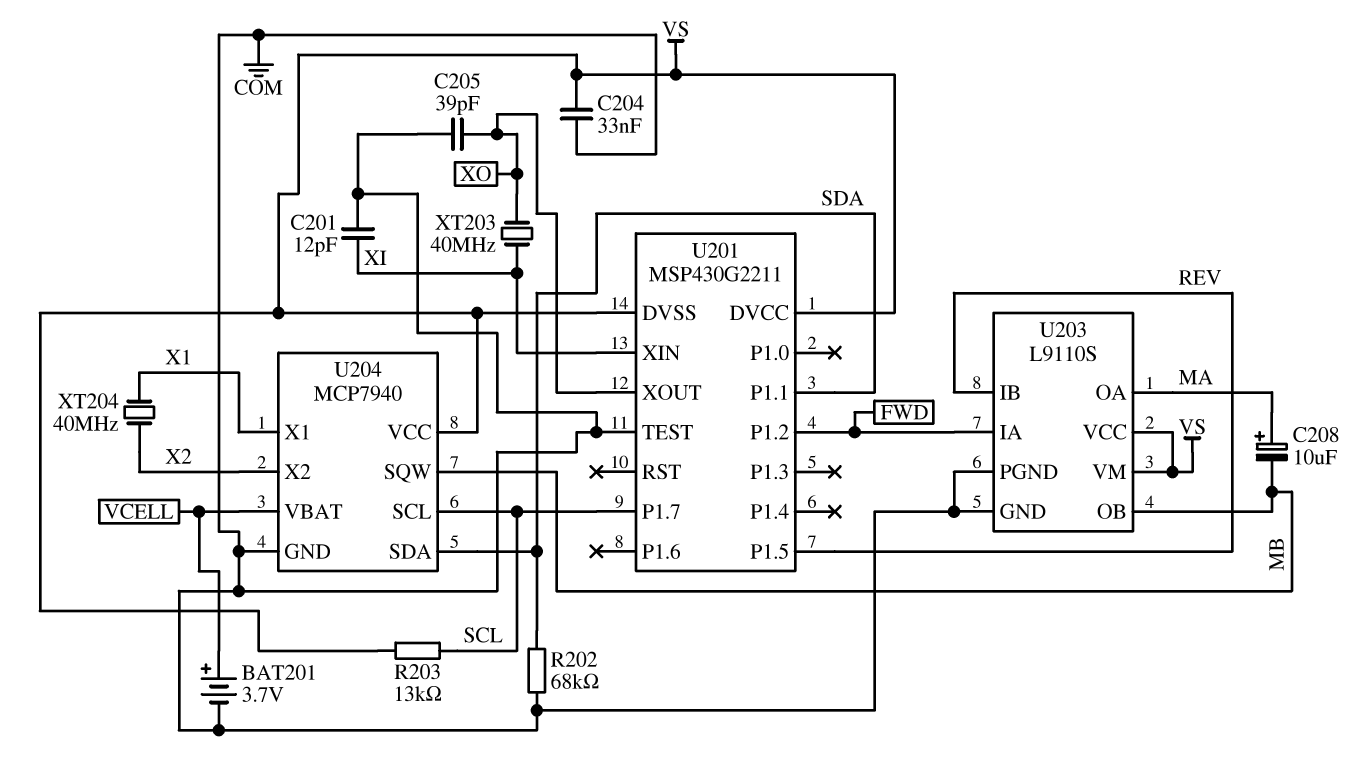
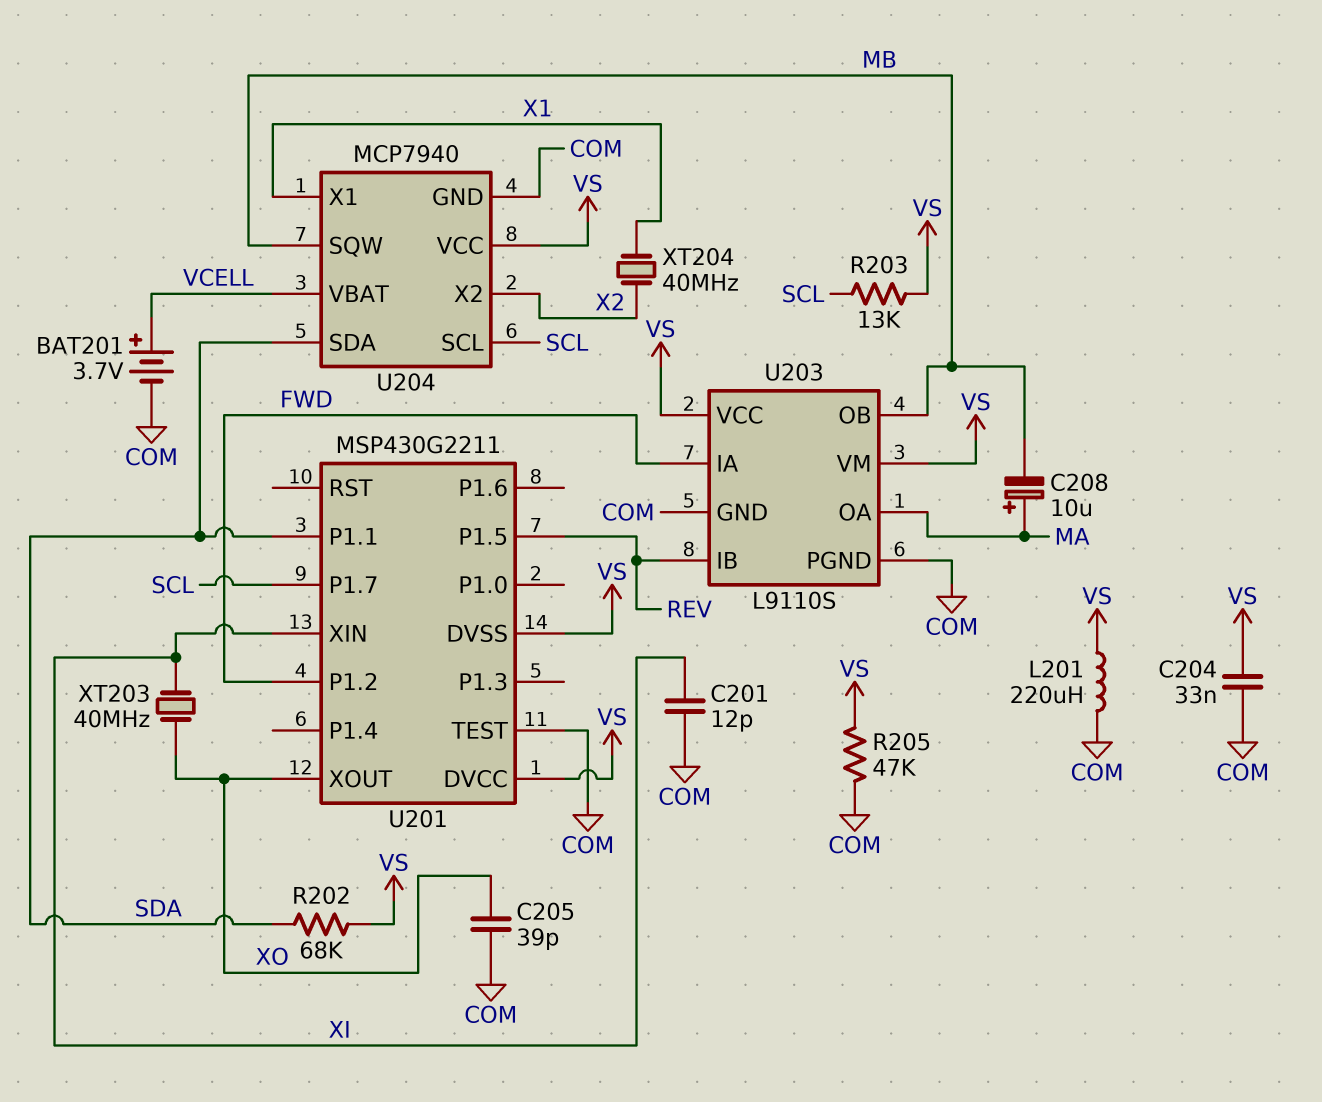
L201: none -> 220uH (COM, VS)
R202: 68k (COM, SDA) -> 68k (SDA, VS)
R205: none -> 47k (COM, VS)

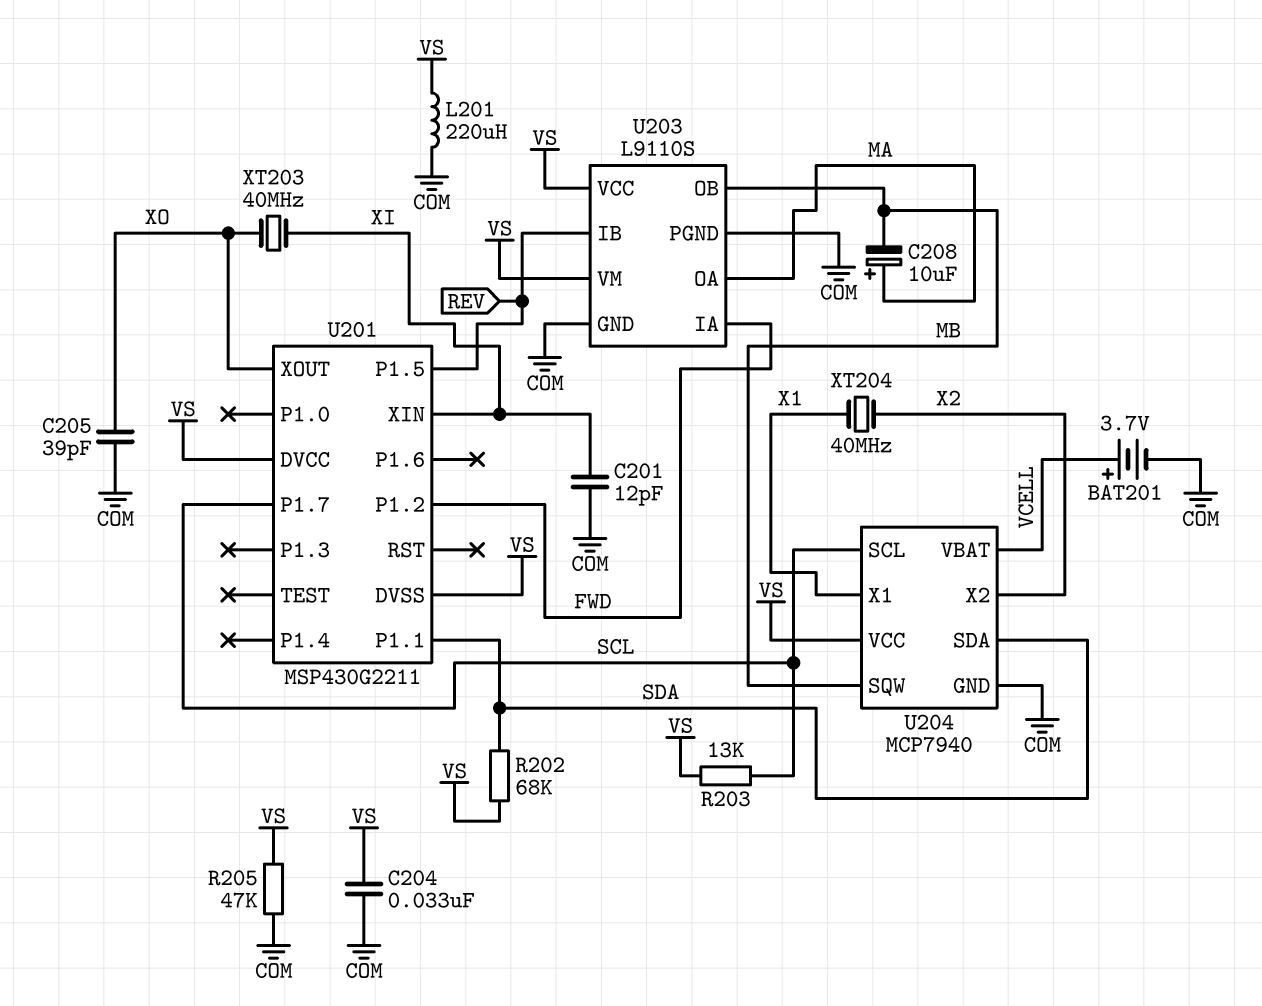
U201 pin TEST: COM -> none

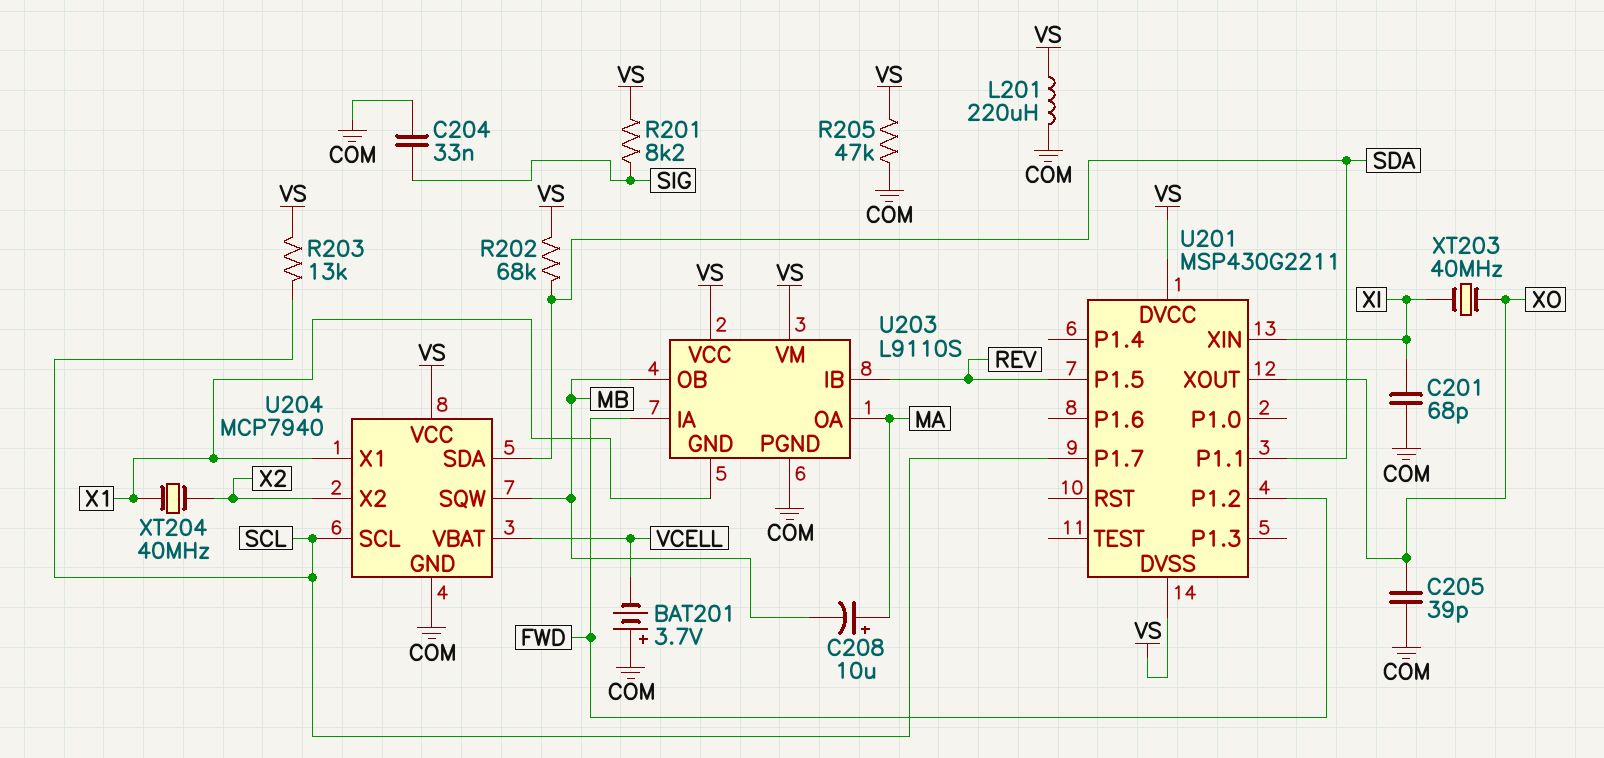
BAT201: 3.7V (plus VCELL, minus COM) -> 3.7V (plus COM, minus VCELL)
C201: 12pF (COM, XI) -> 68pF (COM, XI)
C204: 33nF (COM, VS) -> 33nF (COM, SIG)
R201: none -> 8.2k (SIG, VS)
U203 pin GND: COM -> X1

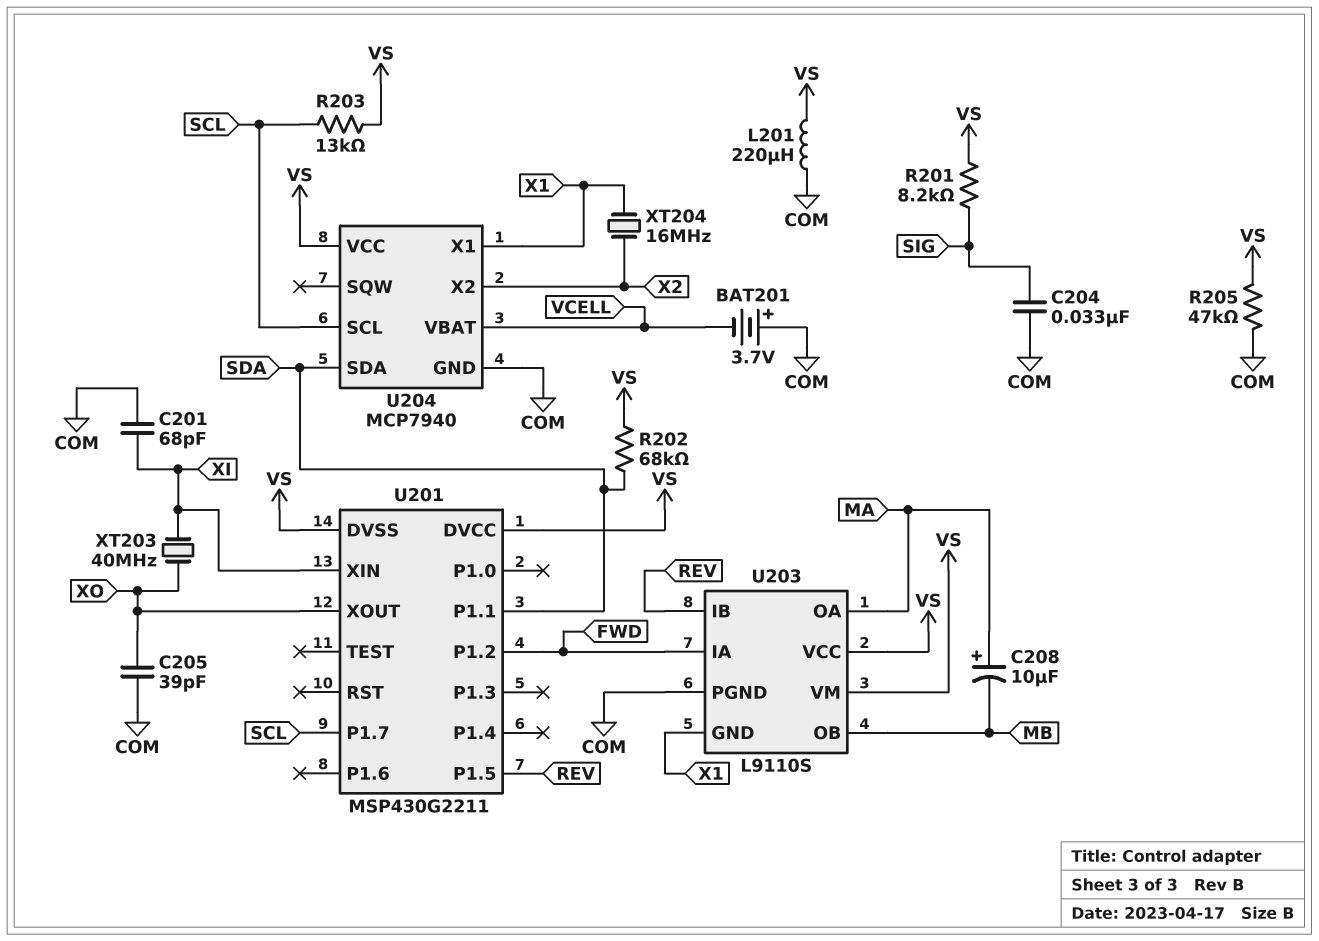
U204 pin SQW: MB -> none
XT204: 40MHz (X1, X2) -> 16MHz (X1, X2)

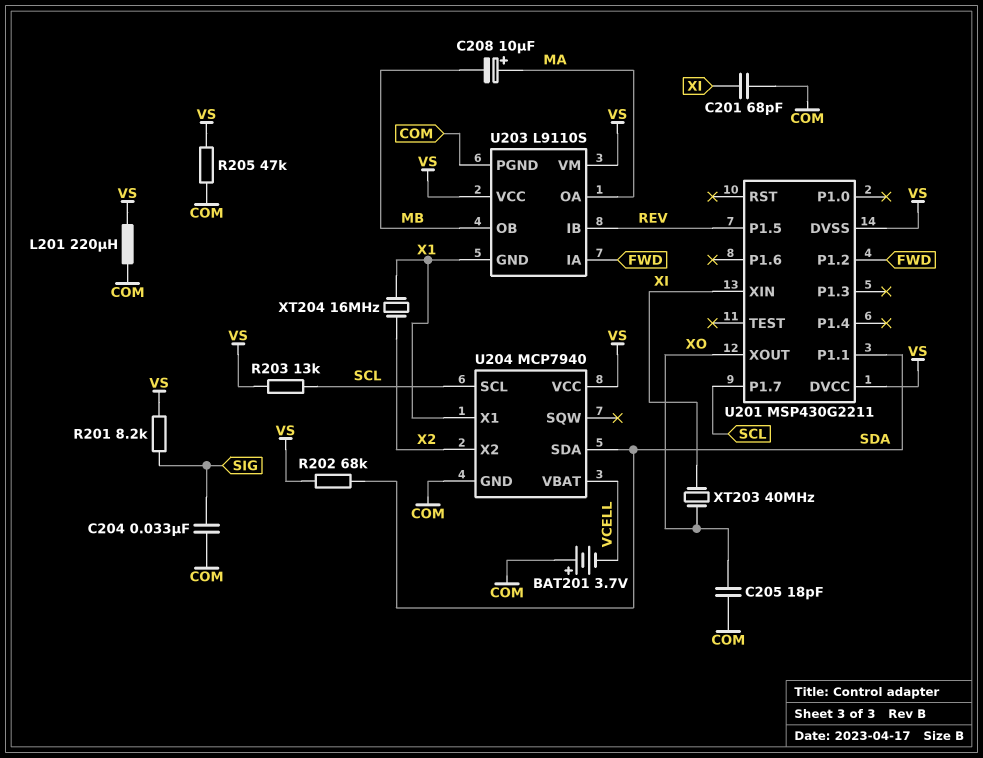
C205: 39pF (COM, XO) -> 18pF (COM, XO)

